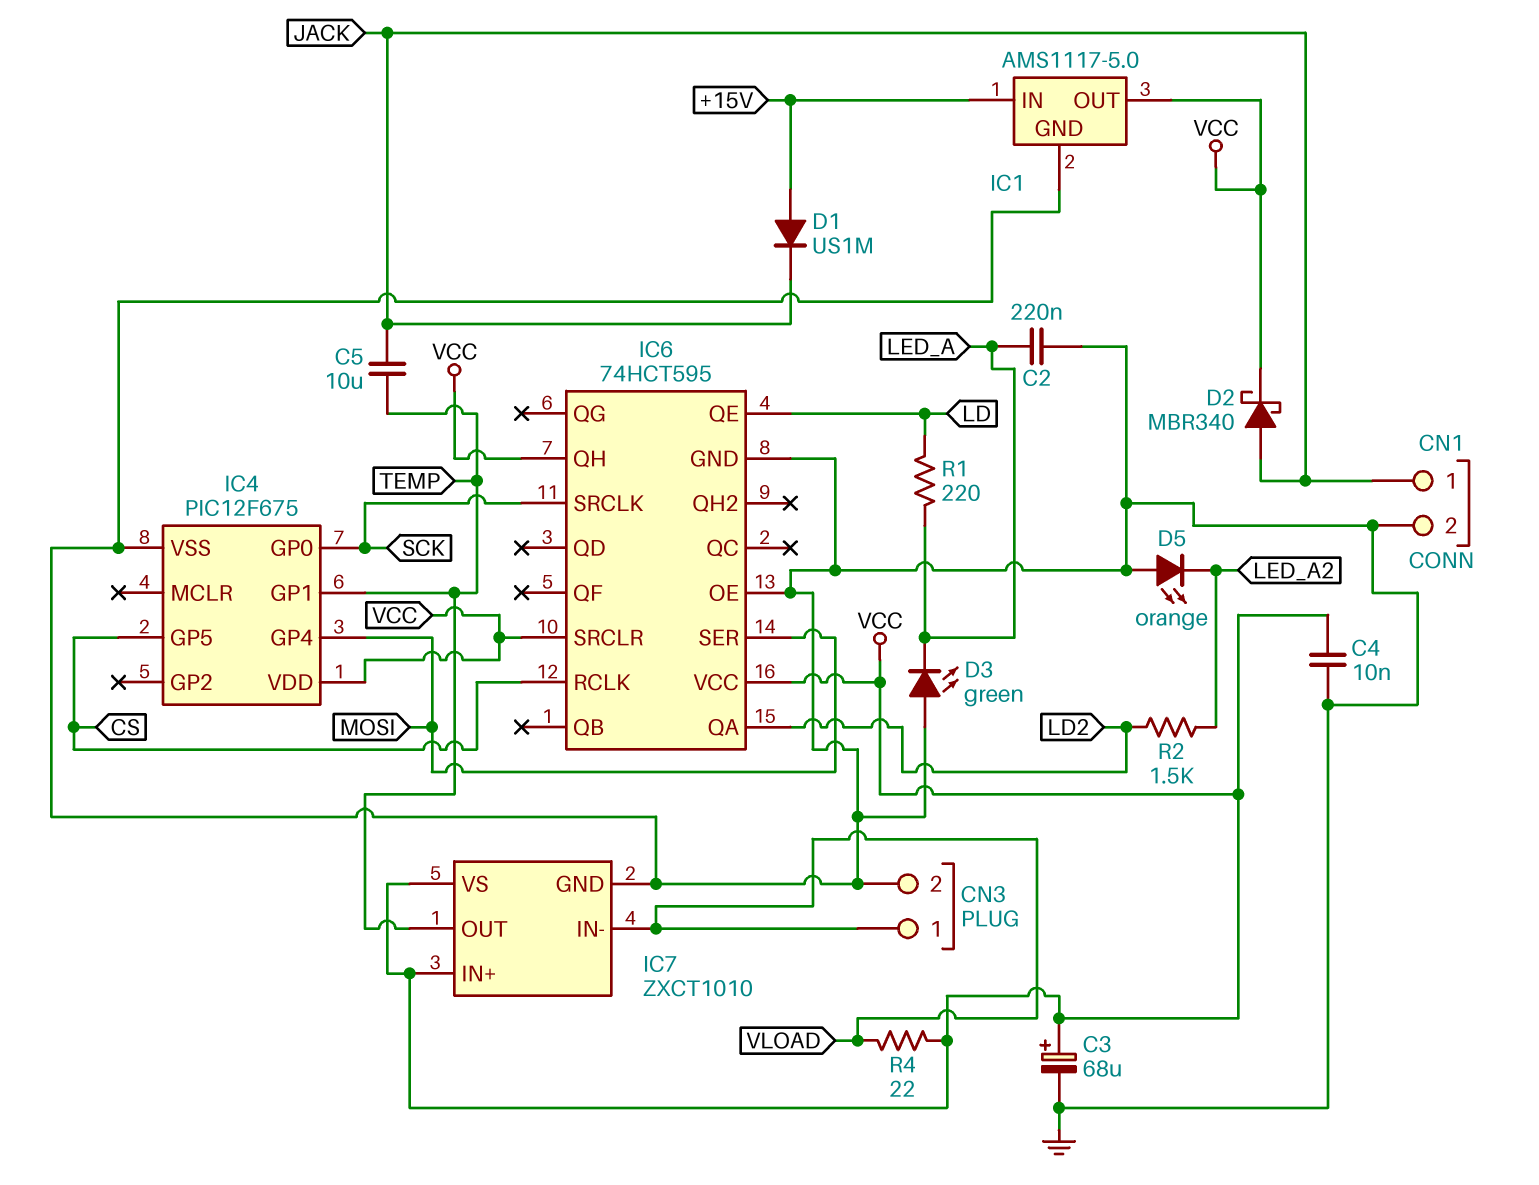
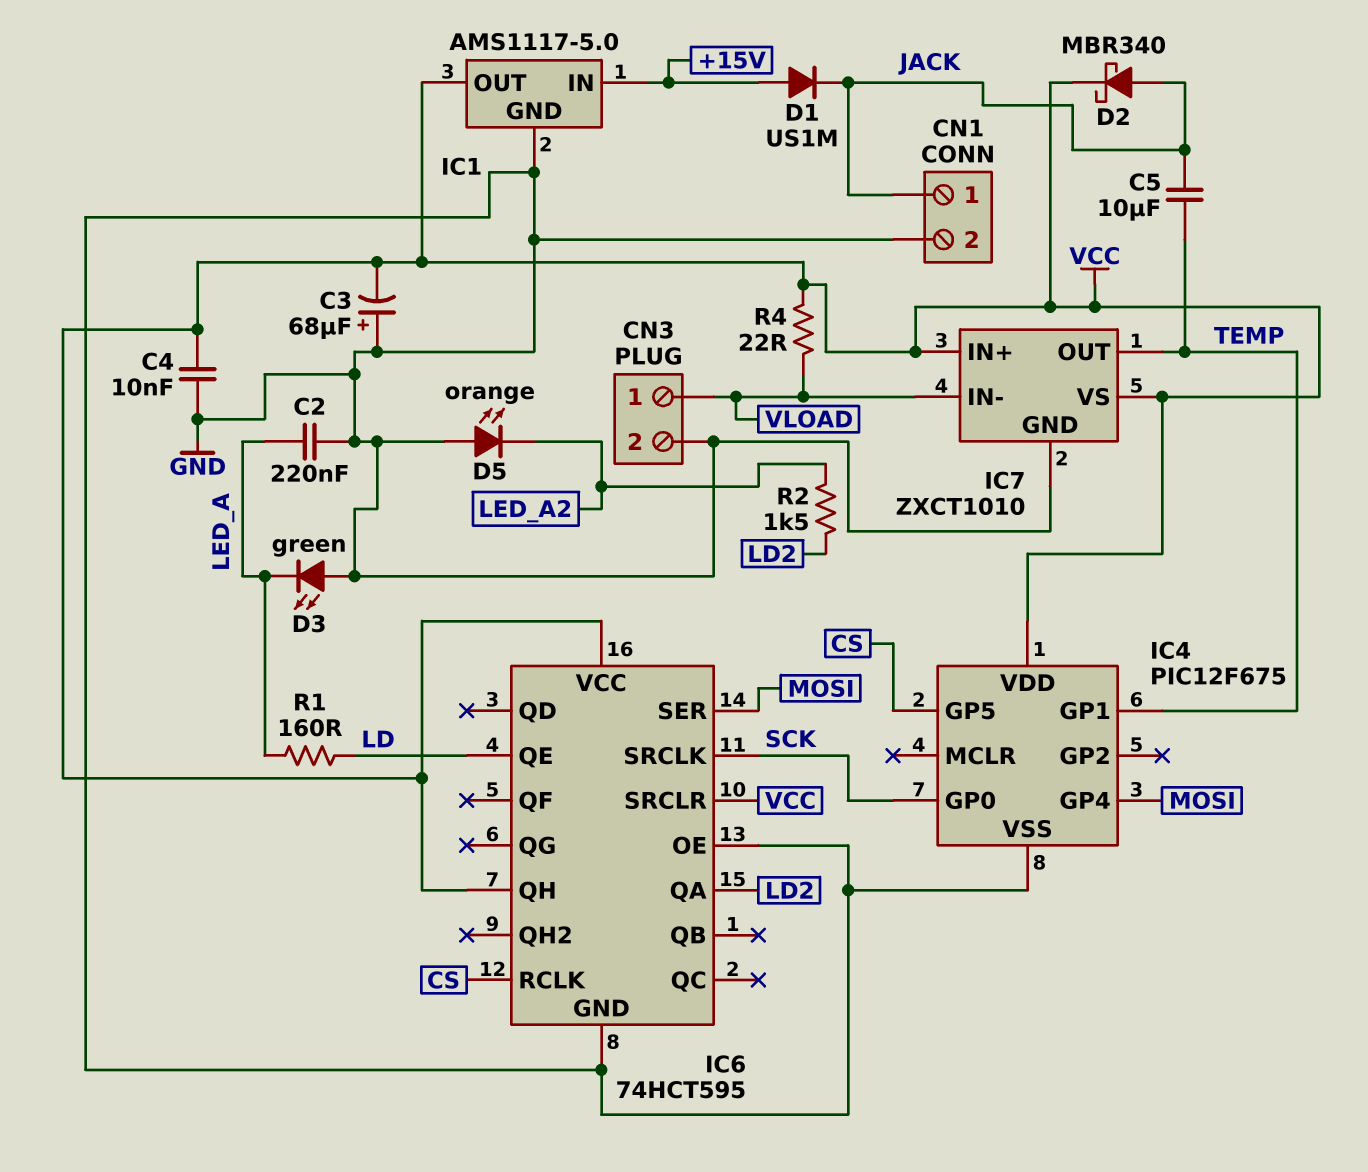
C3: 68uF (plus VCC, minus GND) -> 68uF (plus GND, minus VCC)
R1: 220 (LD, LED_A) -> 160 (LD, LED_A)

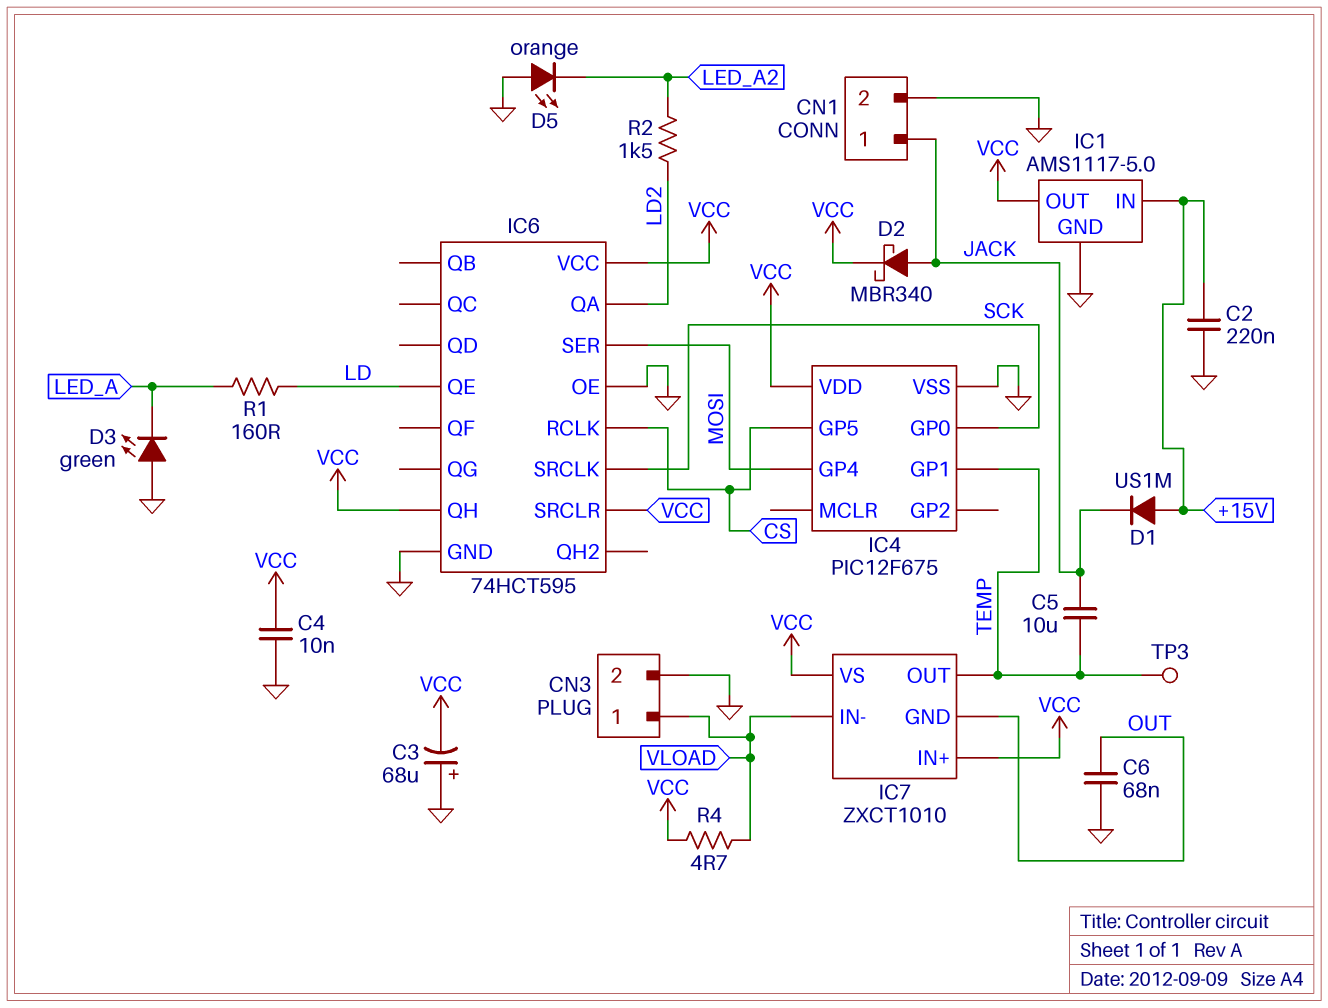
C2: 220nF (GND, LED_A) -> 220nF (+15V, GND)
C6: none -> 68nF (GND, OUT)
IC7 pin GND: GND -> OUT
R4: 22 (VCC, VLOAD) -> 4.7 (VCC, VLOAD)
TP3: none -> test point (TEMP)

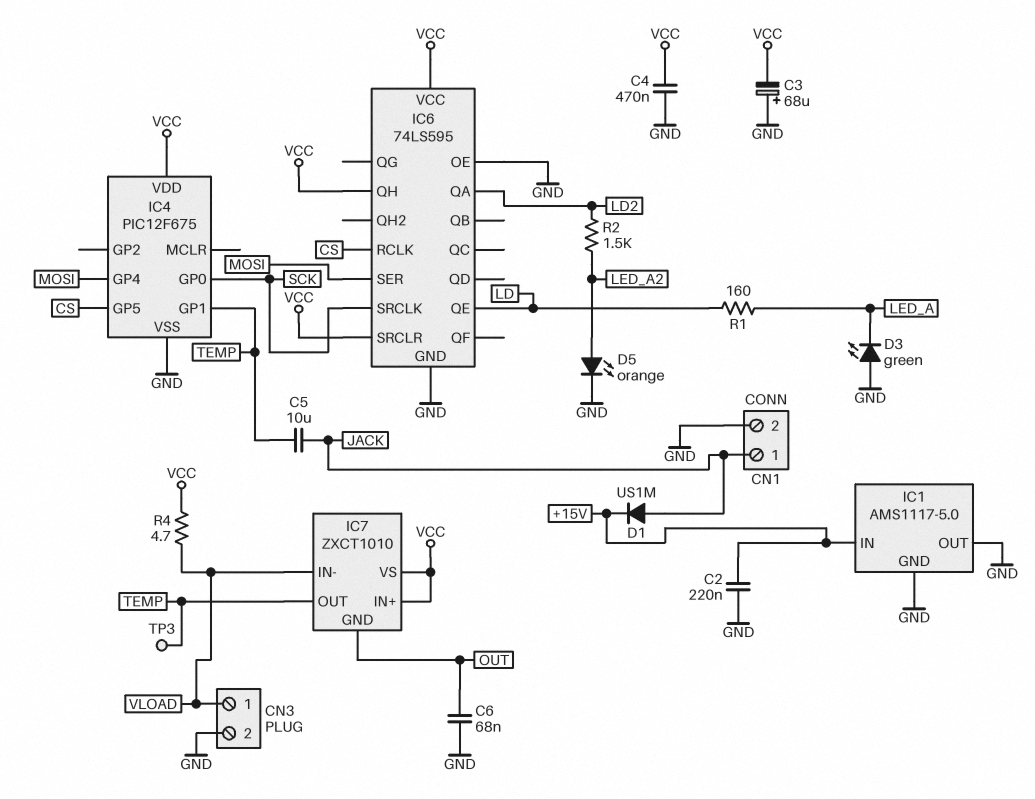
C4: 10nF (GND, VCC) -> 470nF (GND, VCC)
D1: diode US1M (A +15V, K JACK) -> diode US1M (A JACK, K +15V)
D2: schottky MBR340 (A JACK, K VCC) -> none
D5: LED orange (A GND, K LED_A2) -> LED orange (A LED_A2, K GND)
IC1 pin OUT: VCC -> GND
IC6: 74HCT595 -> 74LS595

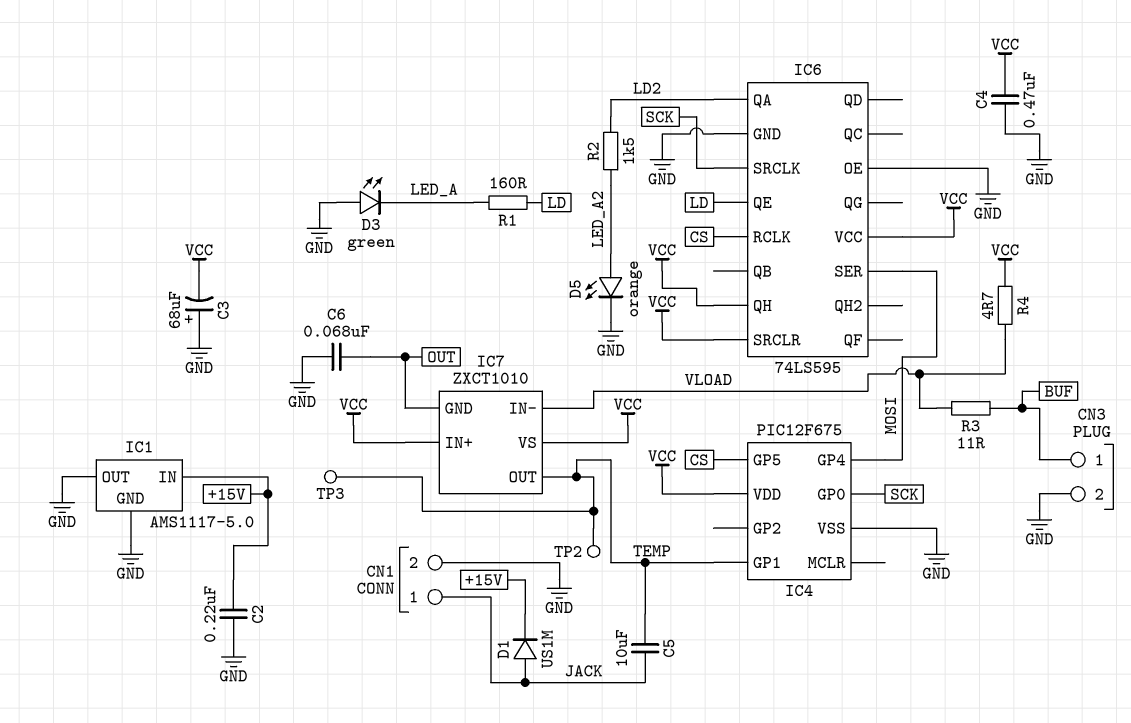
CN3 pin 1: VLOAD -> BUF
R3: none -> 11 (BUF, VLOAD)
TP2: none -> test point (TEMP)

